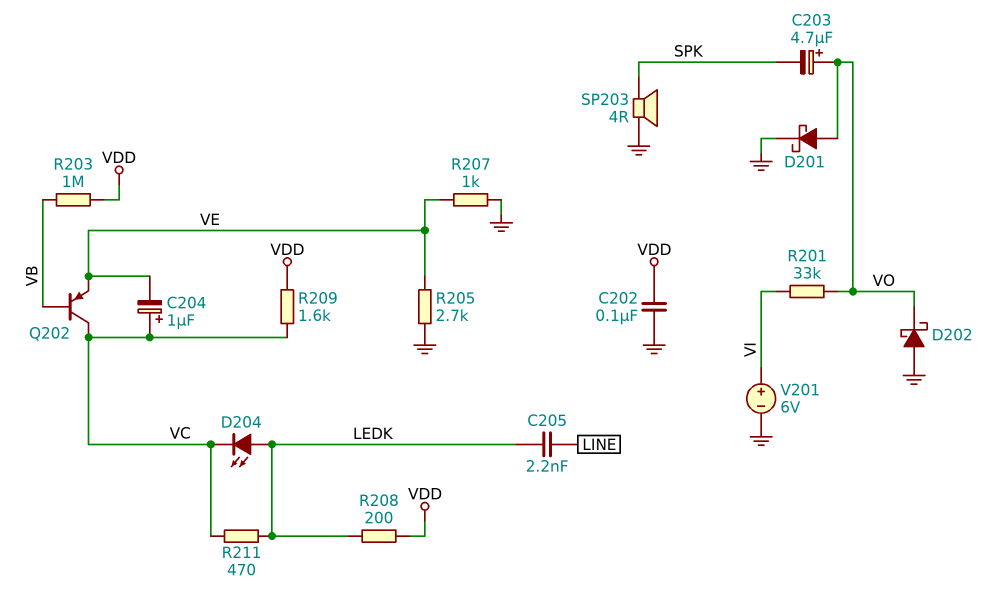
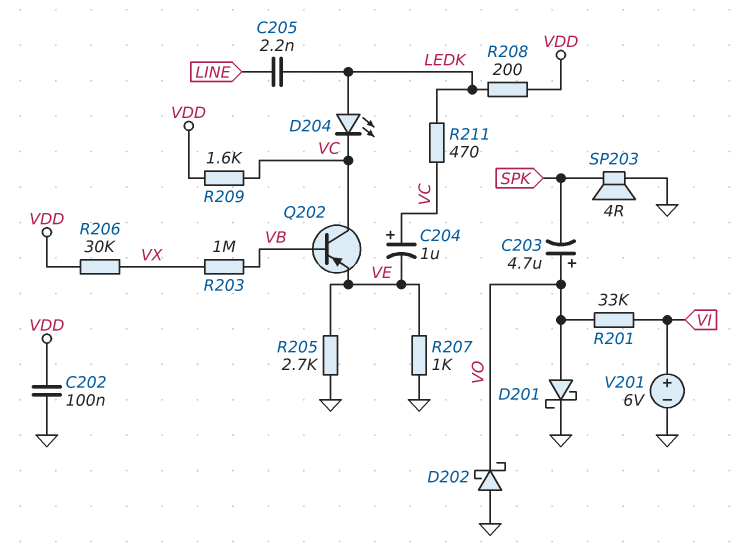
R203: 1M (VB, VDD) -> 1M (VB, VX)
R206: none -> 30k (VDD, VX)

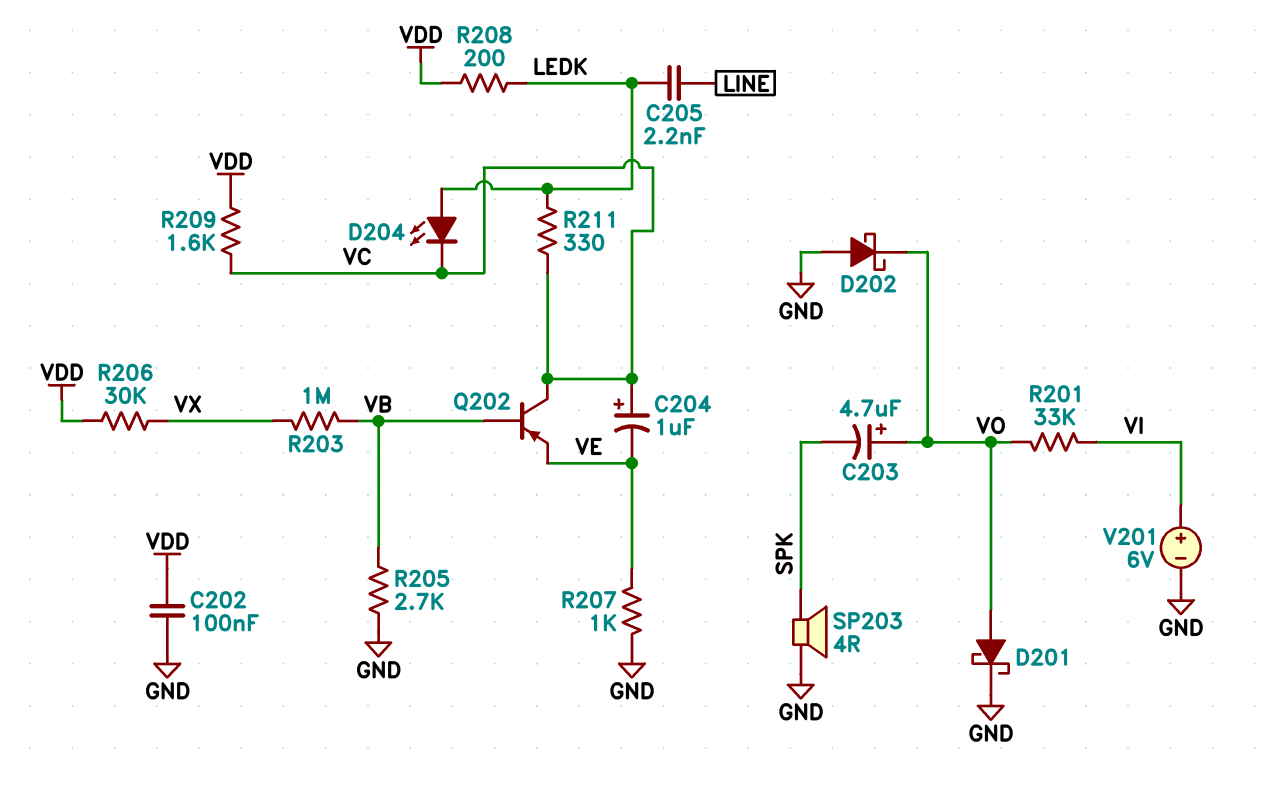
R205: 2.7k (GND, VE) -> 2.7k (GND, VB)
R211: 470 (LEDK, VC) -> 330 (LEDK, VC)

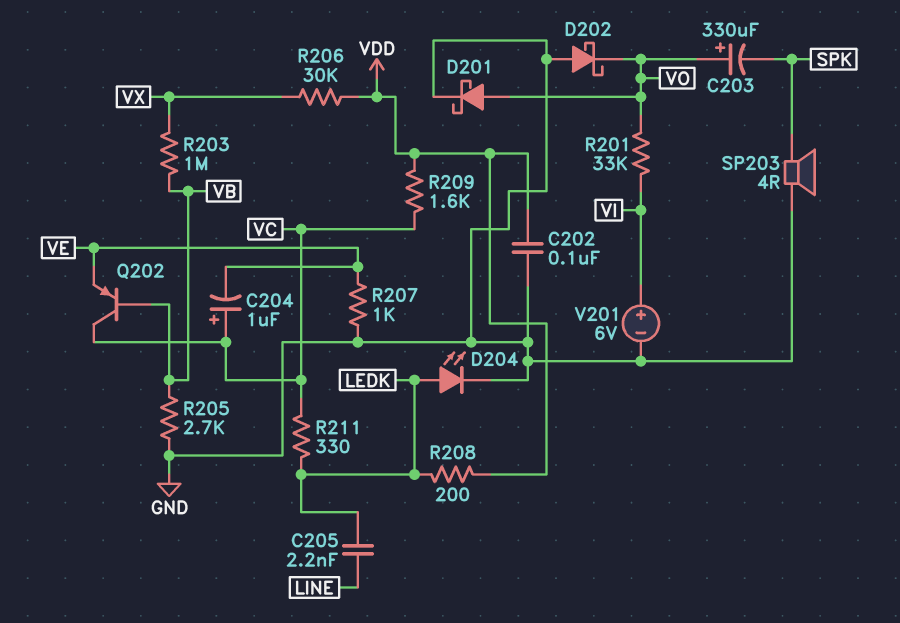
C203: 4.7uF (plus VO, minus SPK) -> 330uF (plus VO, minus SPK)
D204: LED (A LEDK, K VC) -> LED (A LEDK, K GND)

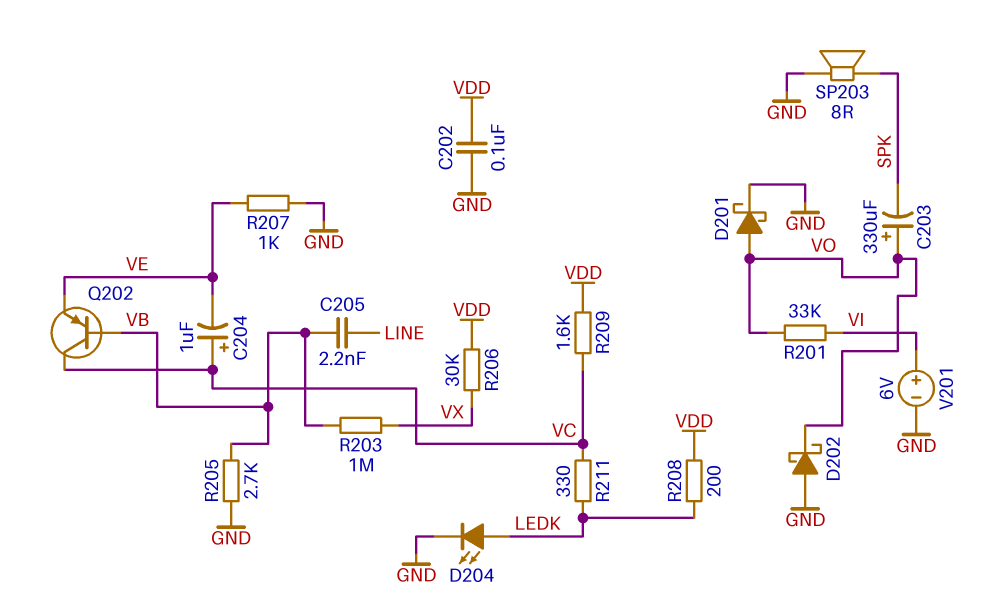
C205: 2.2nF (LEDK, LINE) -> 2.2nF (LINE, VB)
SP203: speaker 4R (GND, SPK) -> speaker 8R (GND, SPK)

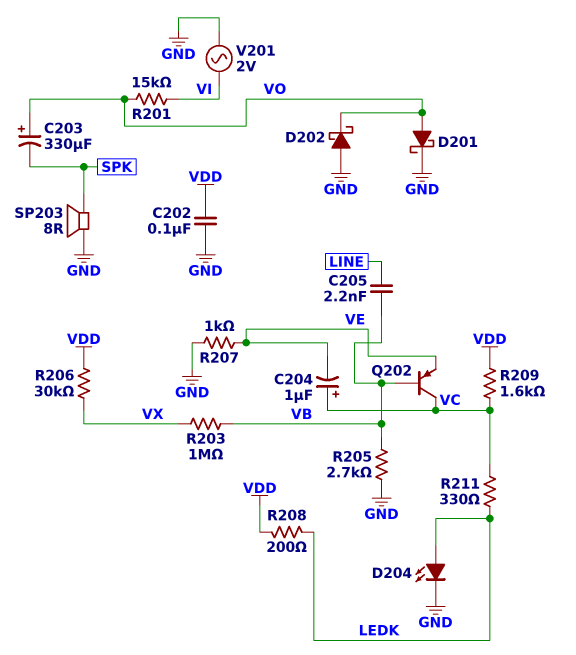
R201: 33k (VI, VO) -> 15k (VI, VO)
V201: 6V (plus VI, minus GND) -> AC 2V (GND, VI)

